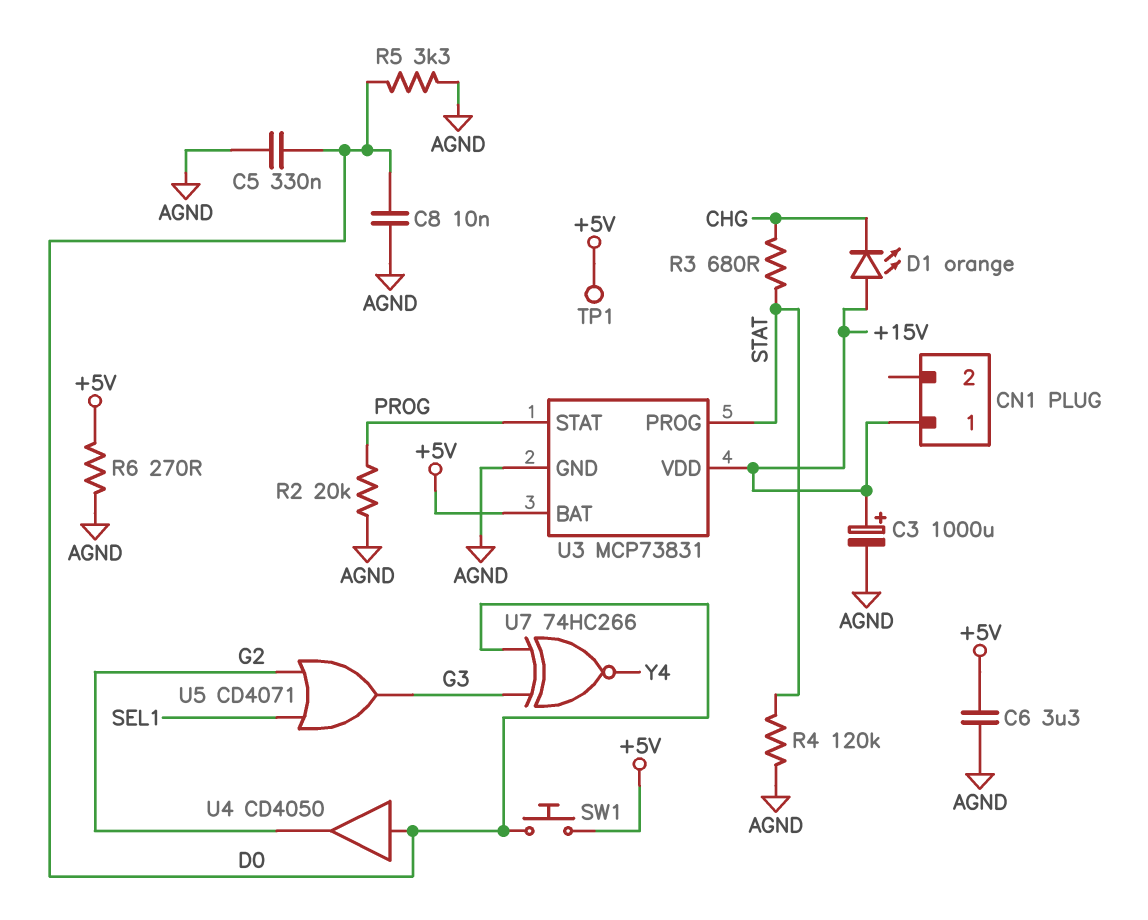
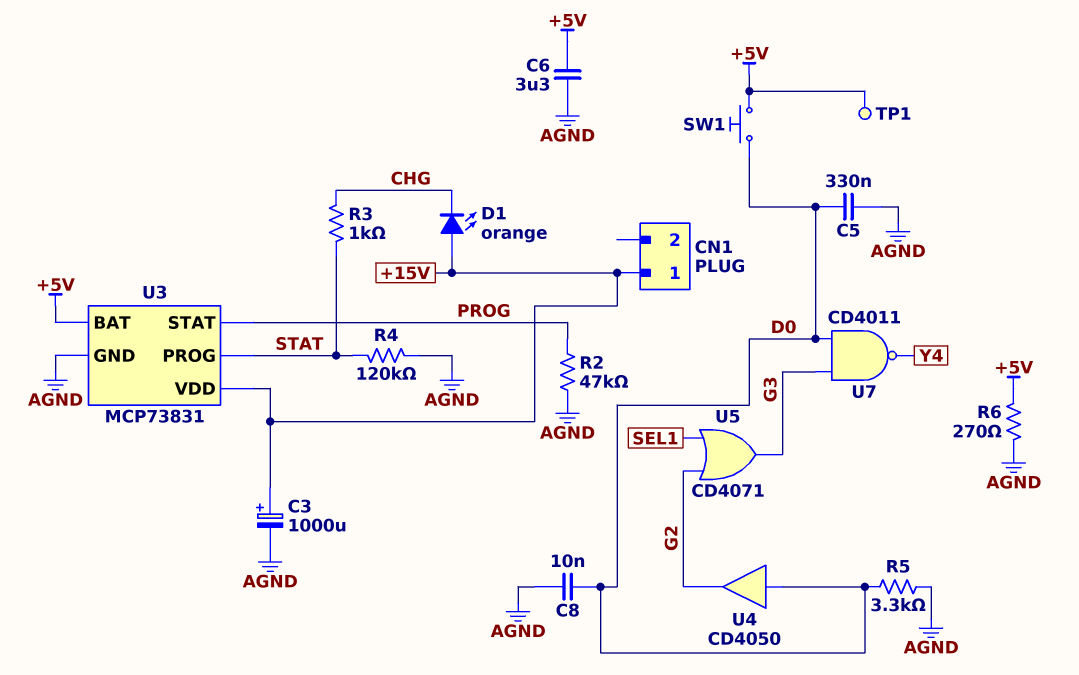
R2: 20k (AGND, PROG) -> 47k (AGND, PROG)
R3: 680 (CHG, STAT) -> 1k (CHG, STAT)
U7: XNOR 74HC266 (in D0, in G3, out Y4) -> NAND CD4011 (in D0, in G3, out Y4)

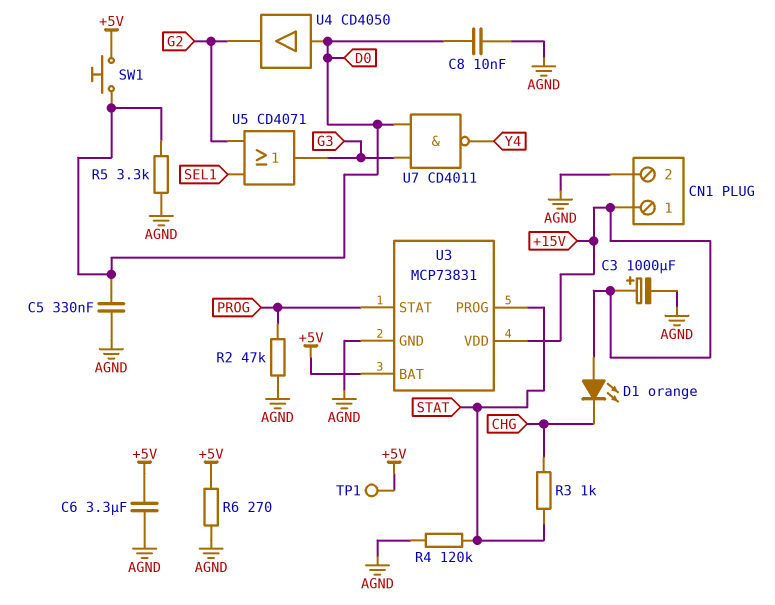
CN1 pin 2: none -> AGND

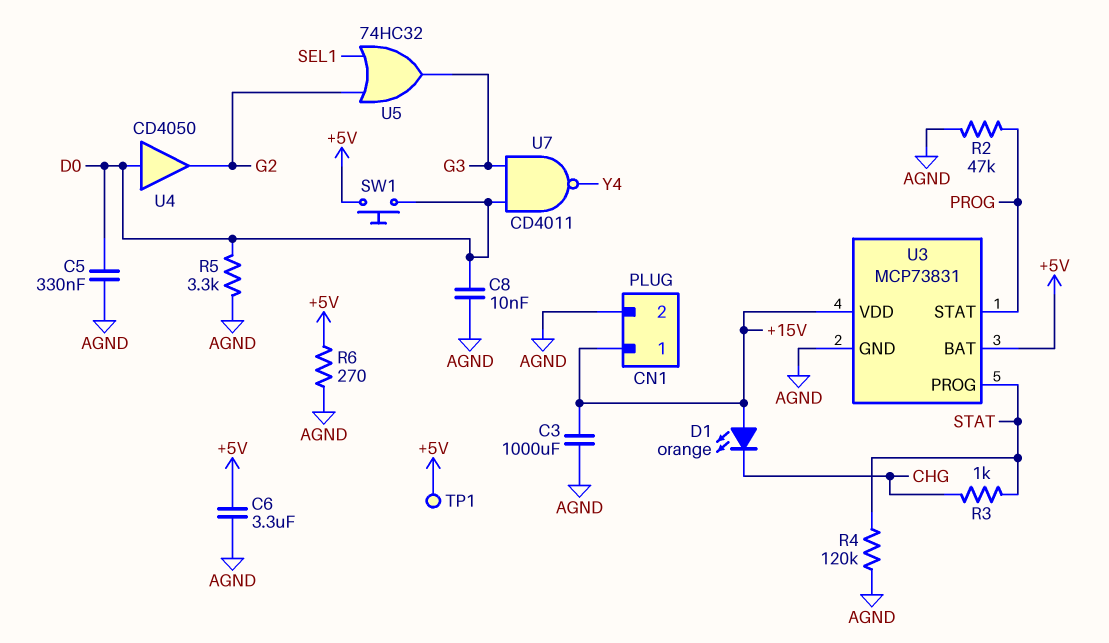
C3: 1000uF (plus +15V, minus AGND) -> 1000uF (+15V, AGND)
U5: OR CD4071 (in G2, in SEL1, out G3) -> OR 74HC32 (in G2, in SEL1, out G3)

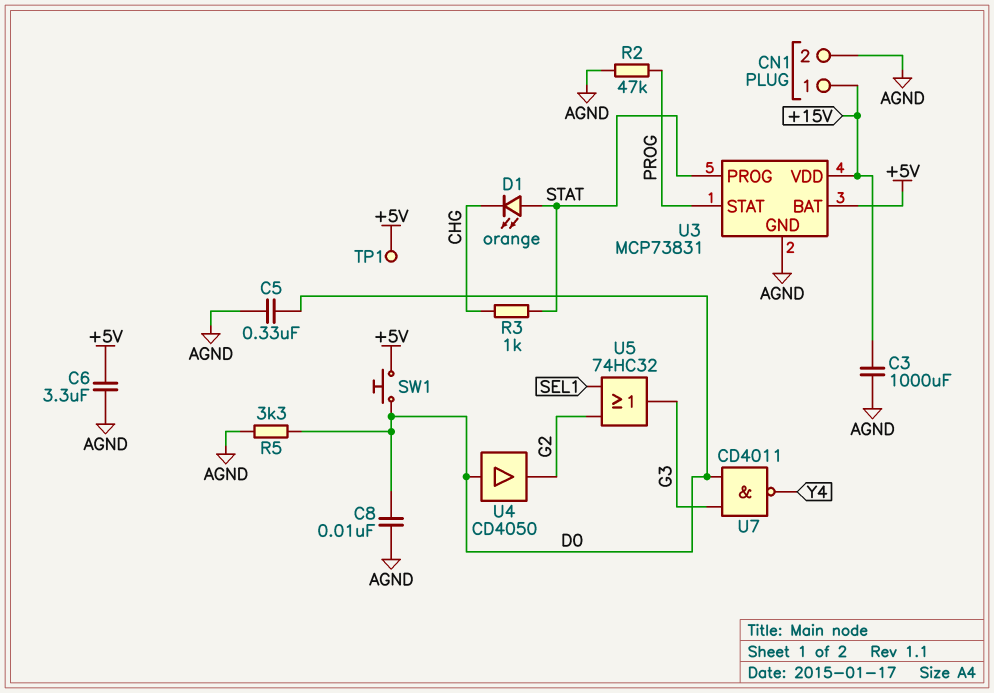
D1: LED orange (A +15V, K CHG) -> LED orange (A STAT, K CHG)
R4: 120k (AGND, STAT) -> none
R6: 270 (+5V, AGND) -> none

